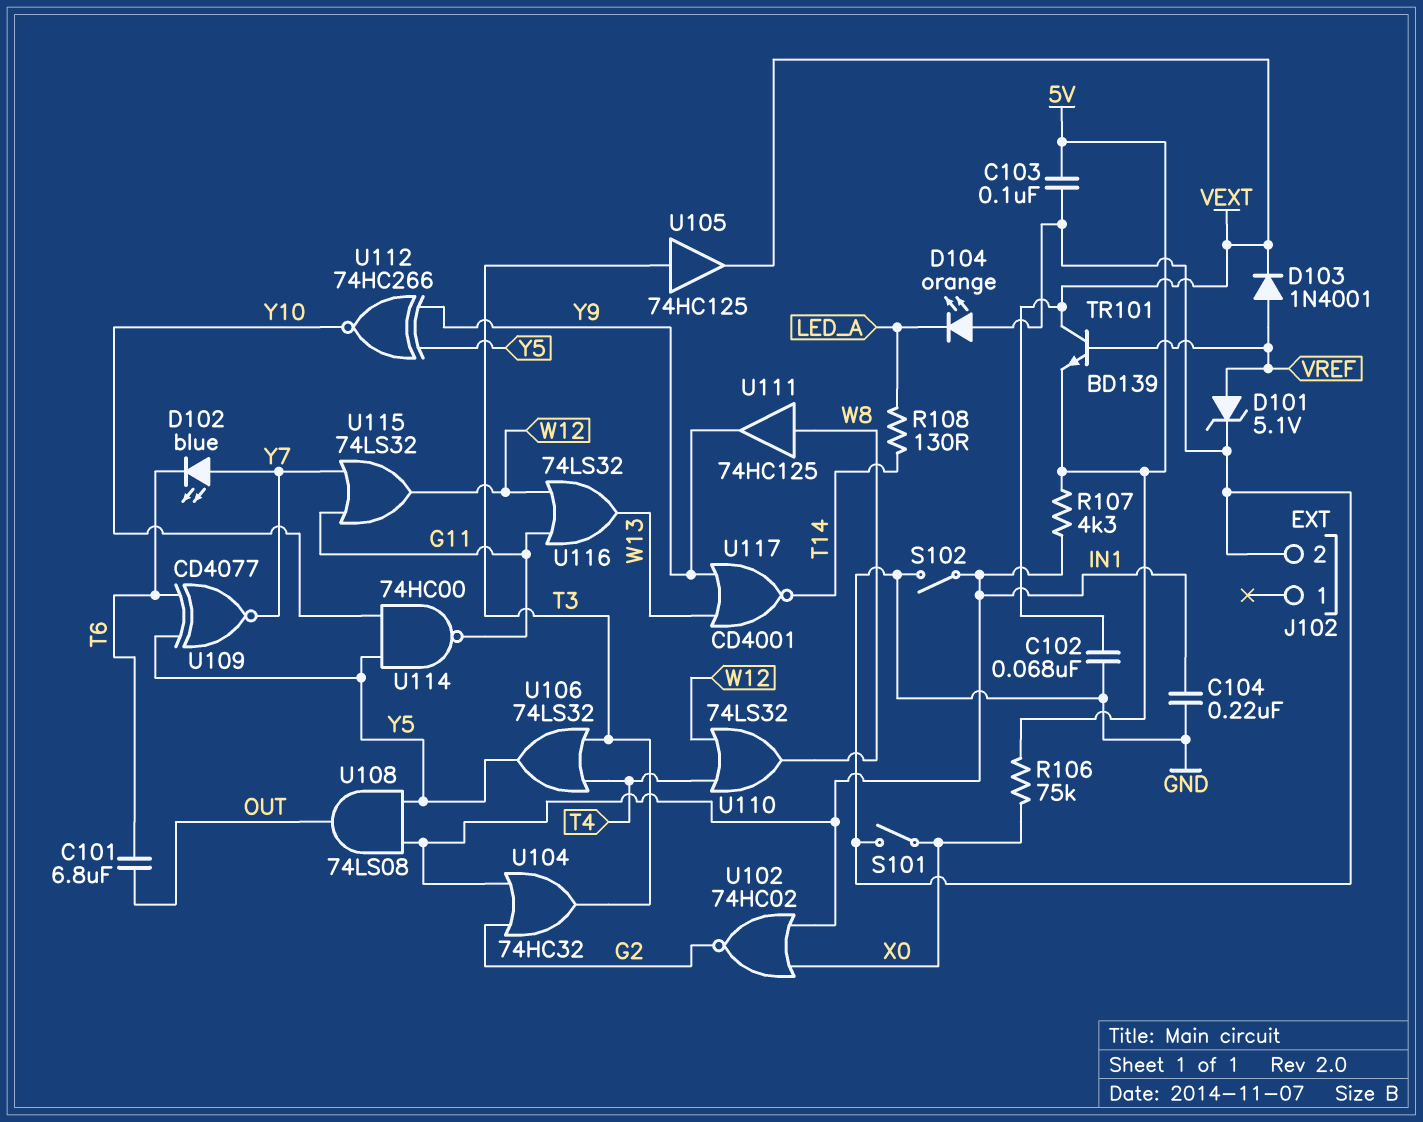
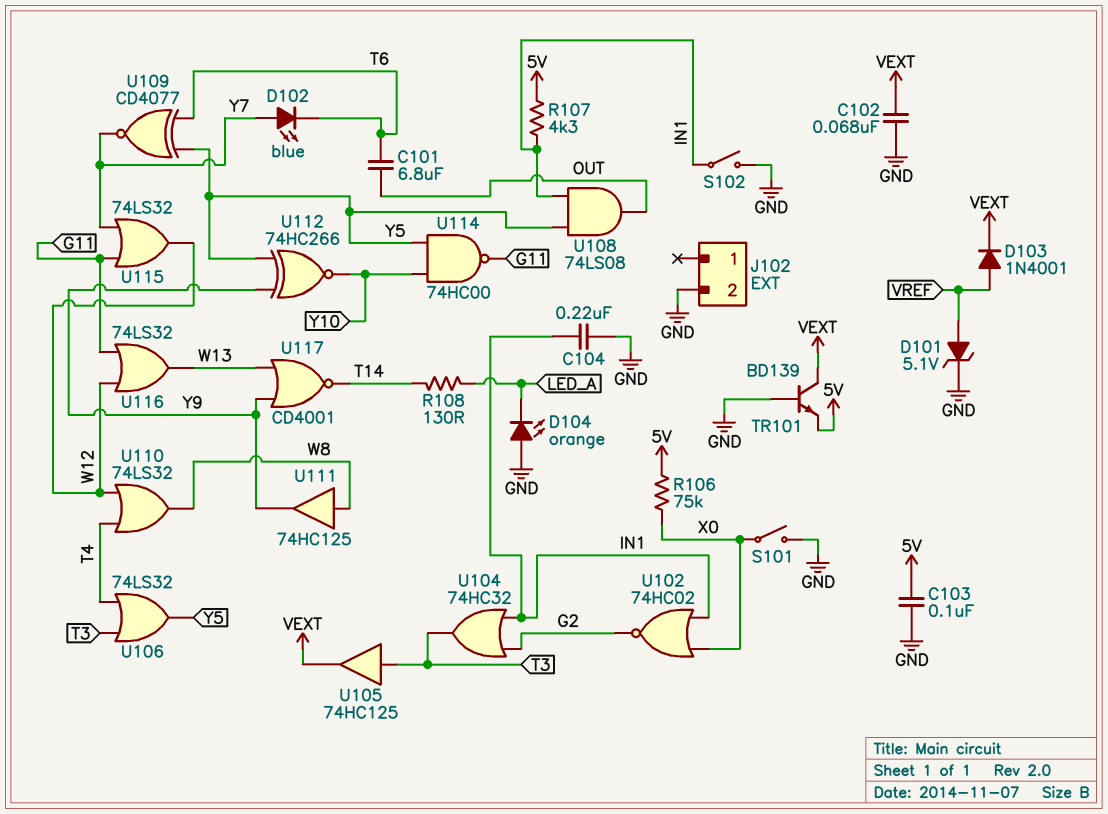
TR101: NPN BD139 (B VREF, C VEXT, E 5V) -> NPN BD139 (B GND, C VEXT, E 5V)

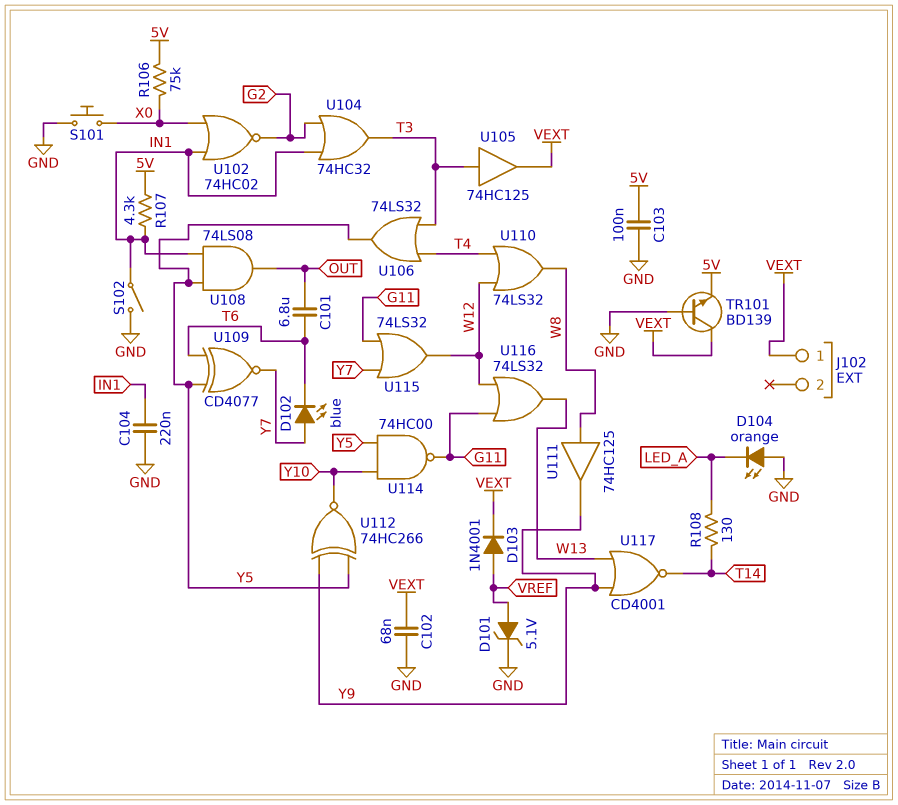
J102 pin 1: none -> VEXT
J102 pin 2: GND -> none
S101: switch (GND, X0) -> button (GND, X0)

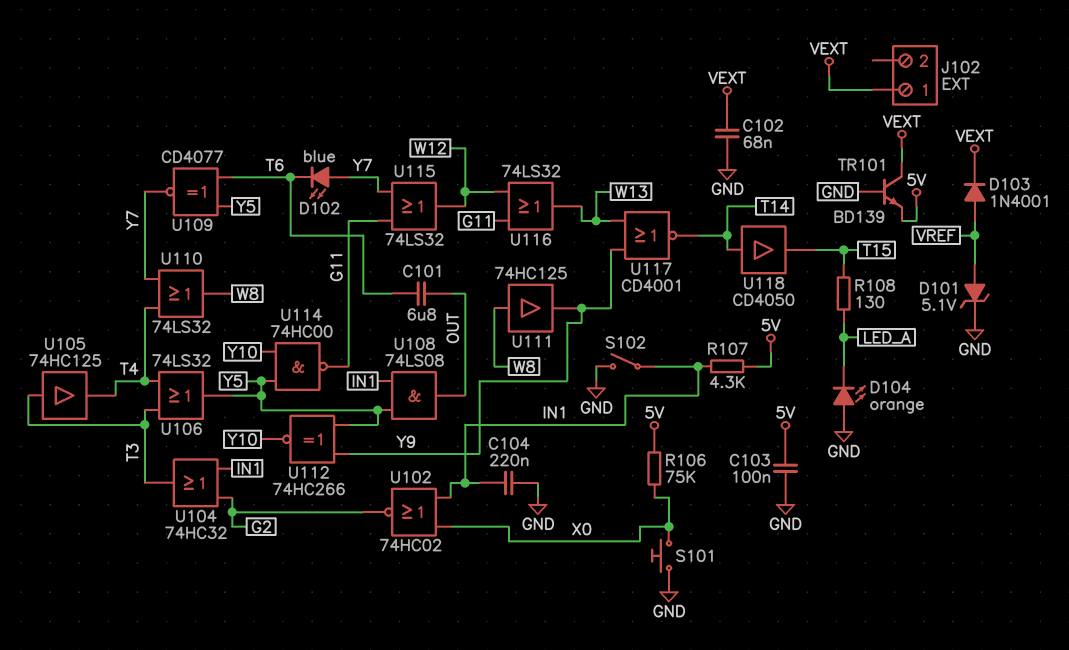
R108: 130 (LED_A, T14) -> 130 (LED_A, T15)
U105: buffer 74HC125 (in T3, out VEXT) -> buffer 74HC125 (in T3, out T4)
U110: OR 74LS32 (in T4, in W12, out W8) -> OR 74LS32 (in T4, in Y7, out W8)
U118: none -> buffer CD4050 (in T14, out T15)

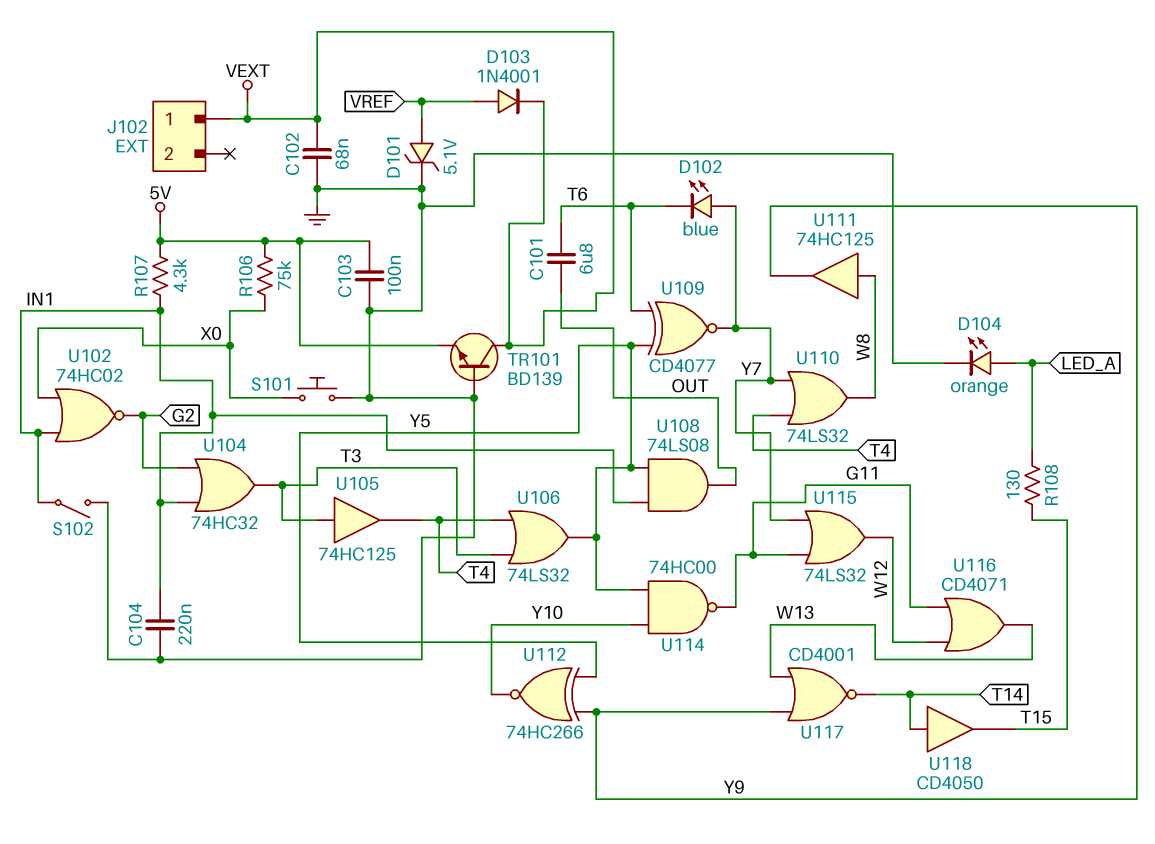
D104: LED orange (A GND, K LED_A) -> LED orange (A LED_A, K GND)
U116: OR 74LS32 (in G11, in W12, out W13) -> OR CD4071 (in G11, in W12, out W13)

